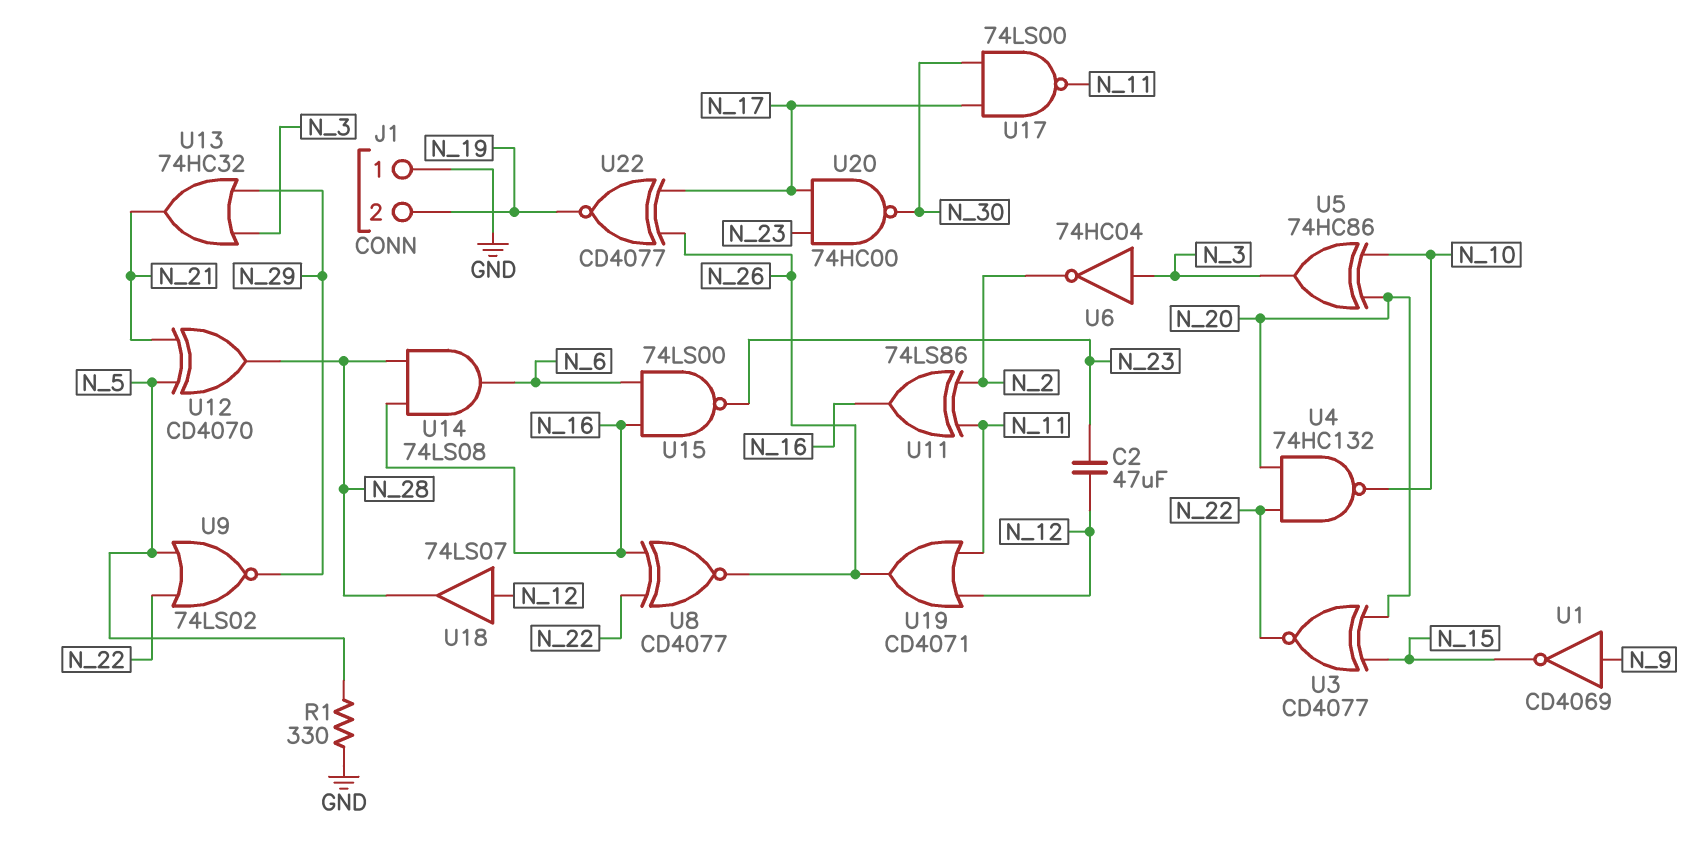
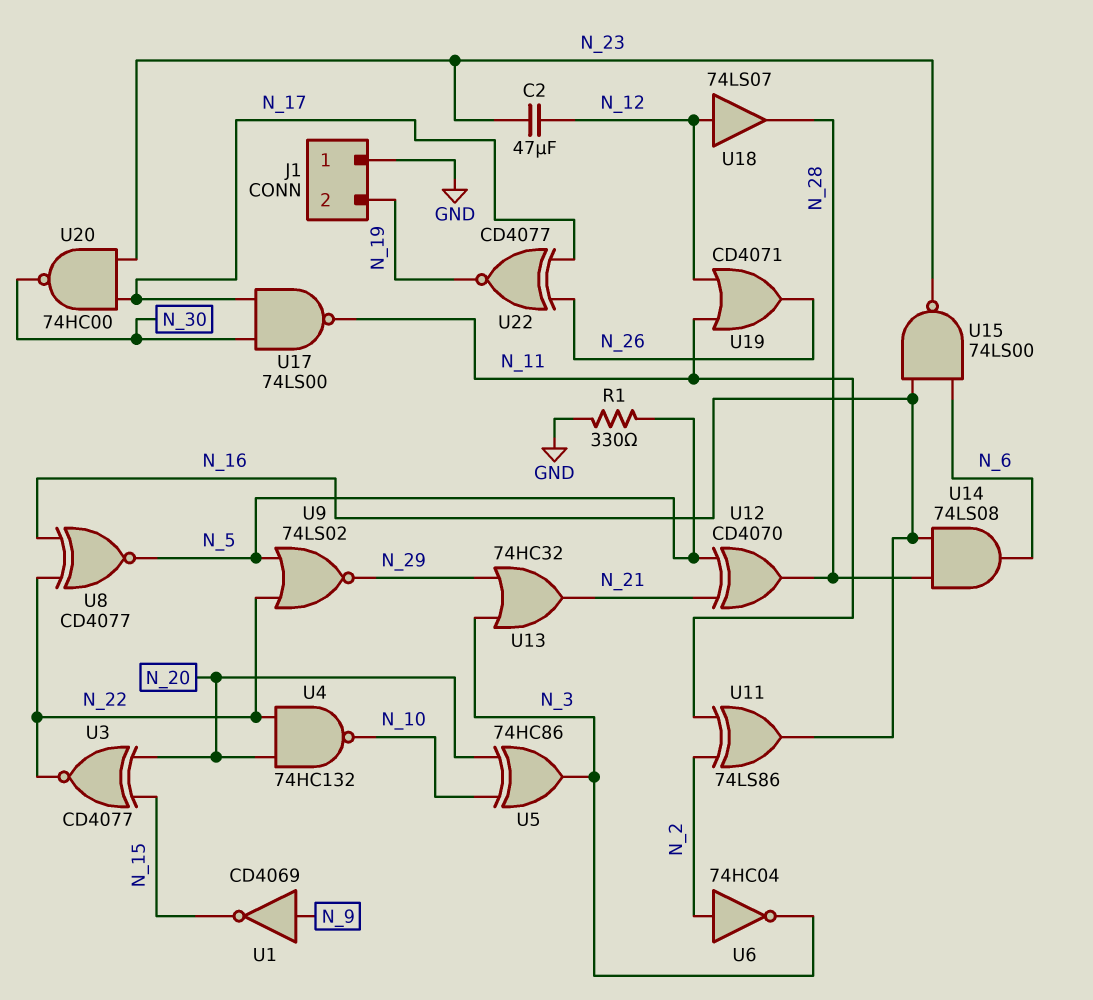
U6: NOT 74HC04 (in N_3, out N_2) -> NOT 74HC04 (in N_2, out N_3)
U8: XNOR CD4077 (in N_16, in N_22, out N_26) -> XNOR CD4077 (in N_16, in N_22, out N_5)

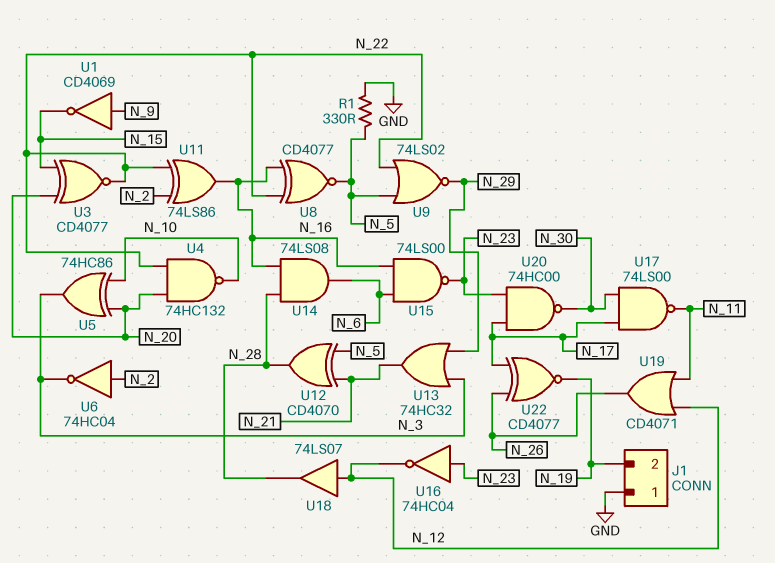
C2: 47uF (N_12, N_23) -> none
U11: XOR 74LS86 (in N_2, in N_11, out N_16) -> XOR 74LS86 (in N_2, in N_22, out N_16)
U16: none -> NOT 74HC04 (in N_23, out N_12)

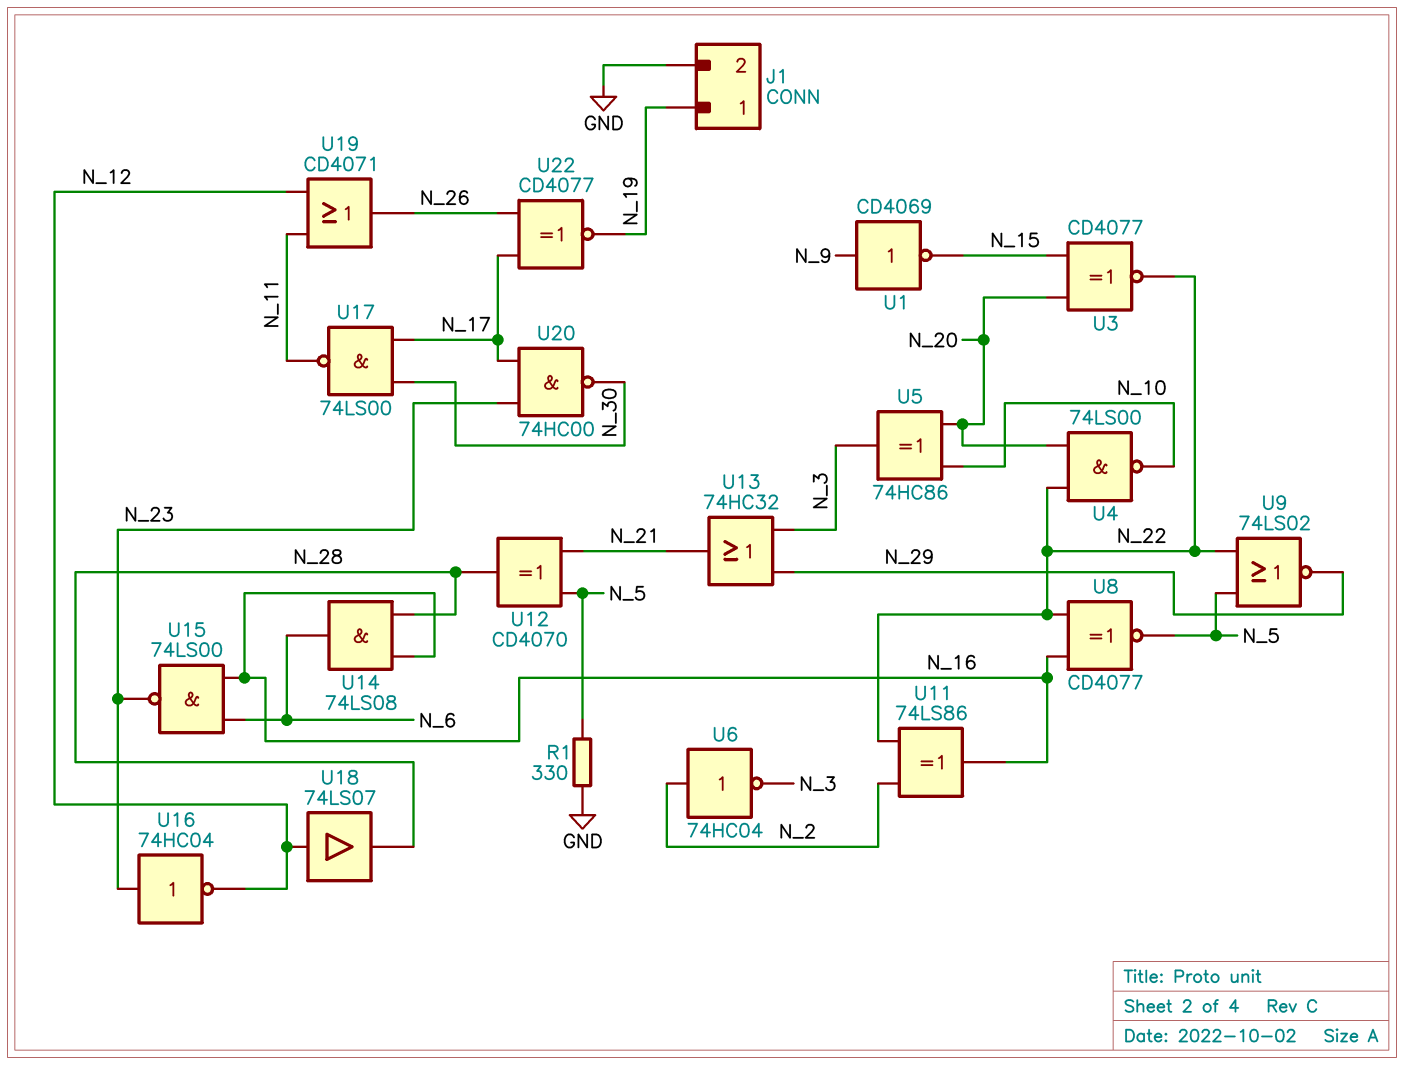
J1 pin 1: GND -> N_19
J1 pin 2: N_19 -> GND
U4: NAND 74HC132 (in N_20, in N_22, out N_10) -> NAND 74LS00 (in N_20, in N_22, out N_10)

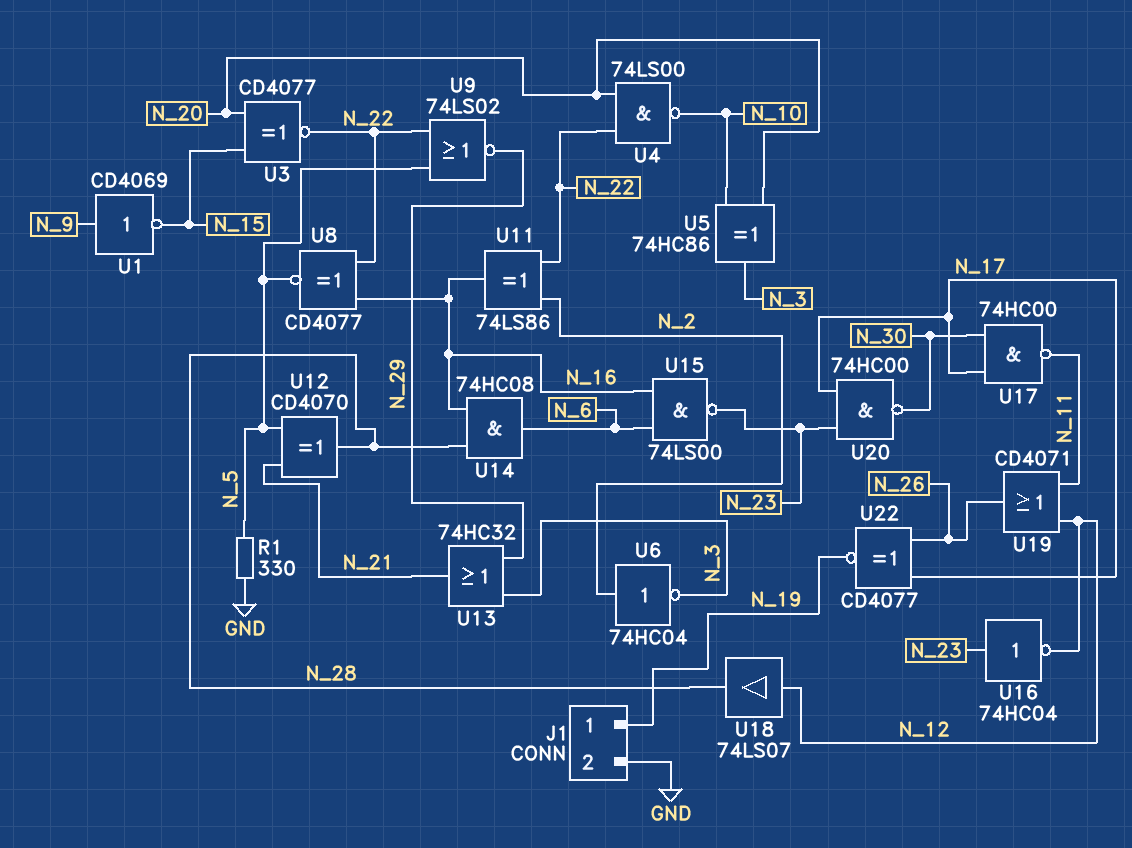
U14: AND 74LS08 (in N_16, in N_28, out N_6) -> AND 74HC08 (in N_16, in N_28, out N_6)
U17: NAND 74LS00 (in N_17, in N_30, out N_11) -> NAND 74HC00 (in N_17, in N_30, out N_11)

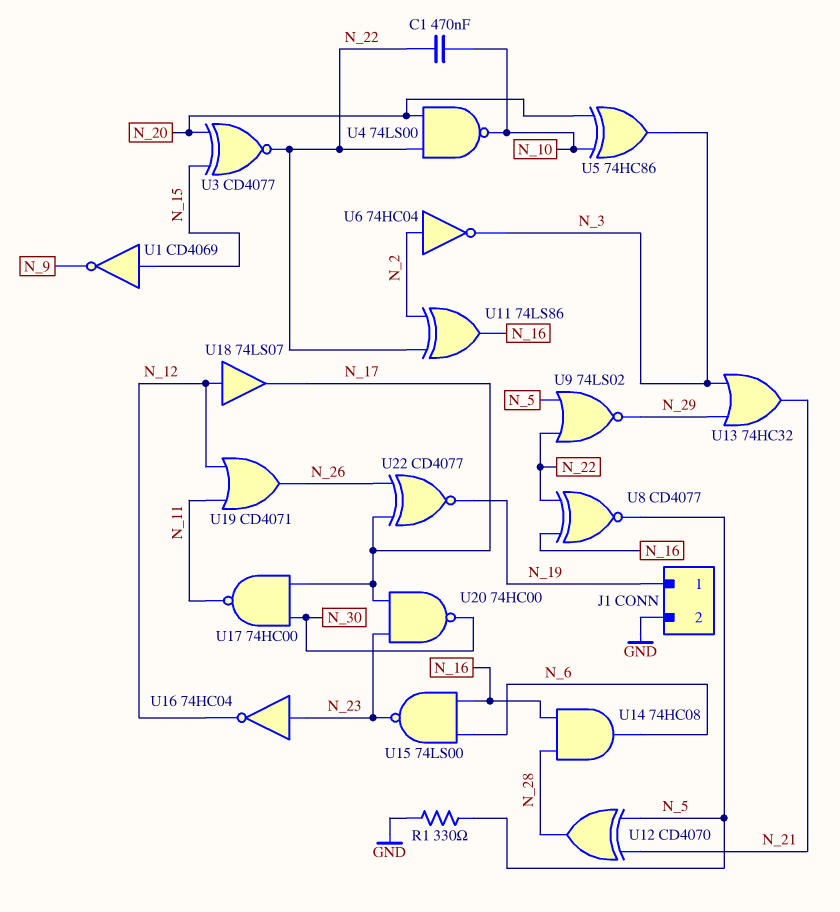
C1: none -> 470nF (N_10, N_22)
U1: NOT CD4069 (in N_9, out N_15) -> NOT CD4069 (in N_15, out N_9)
U18: buffer 74LS07 (in N_12, out N_28) -> buffer 74LS07 (in N_12, out N_17)

